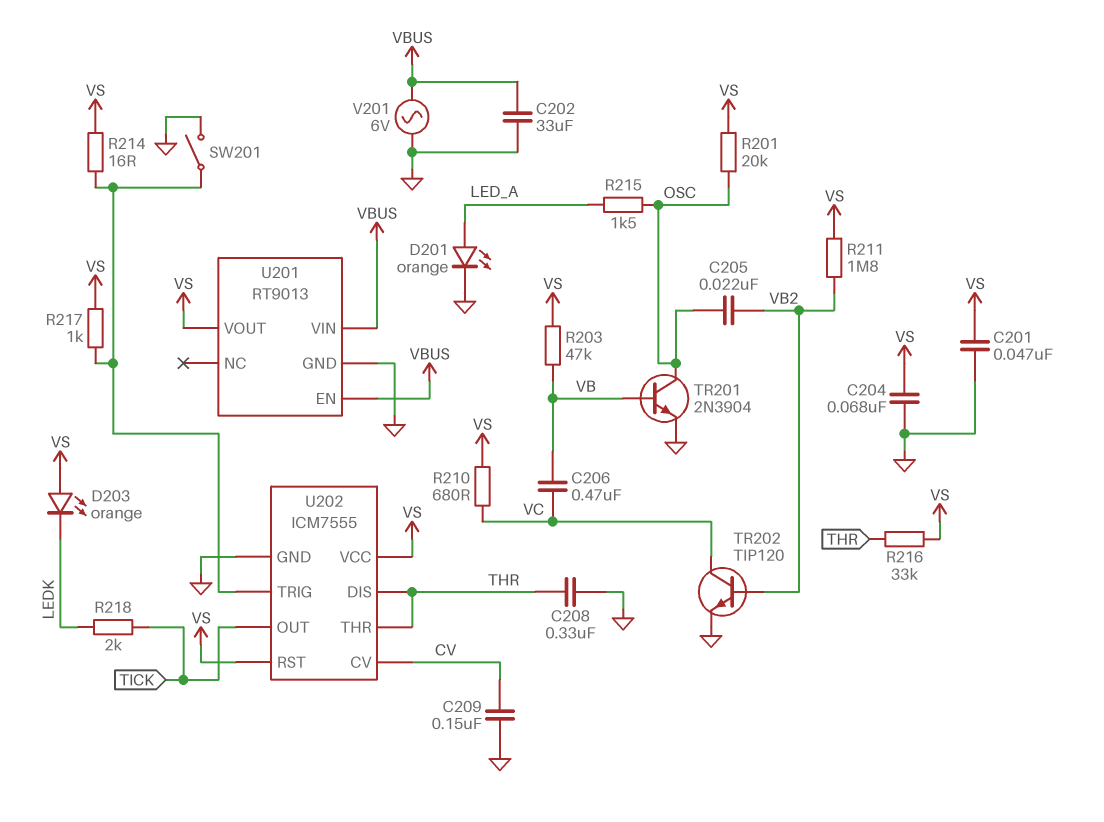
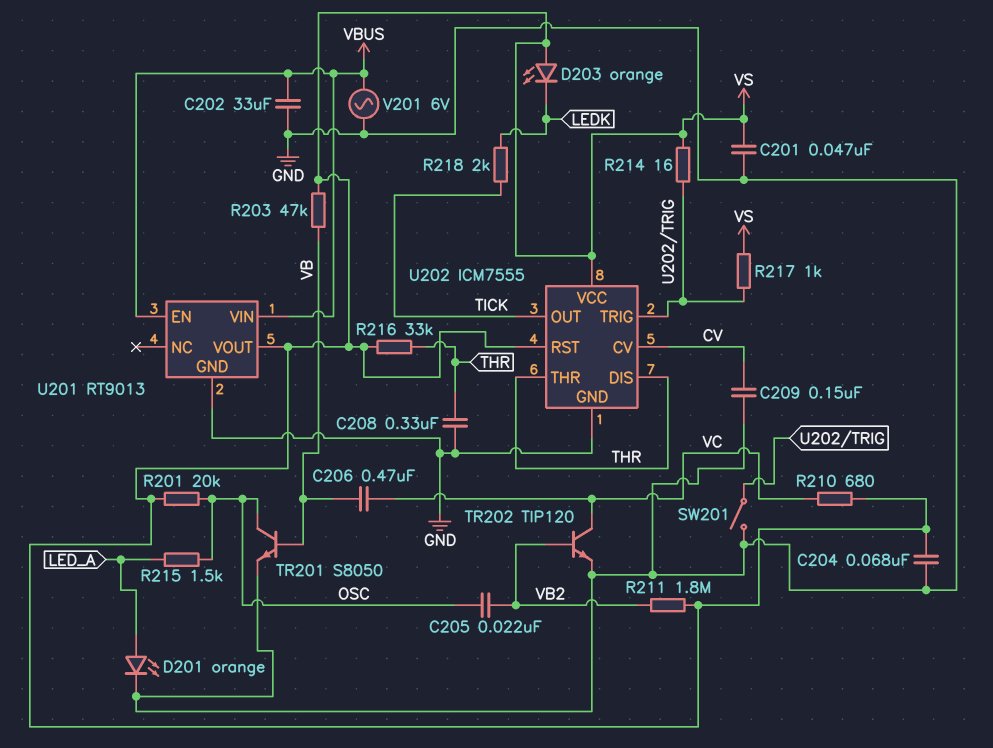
TR201: NPN 2N3904 (B VB, C OSC, E GND) -> NPN S8050 (B VB, C OSC, E GND)

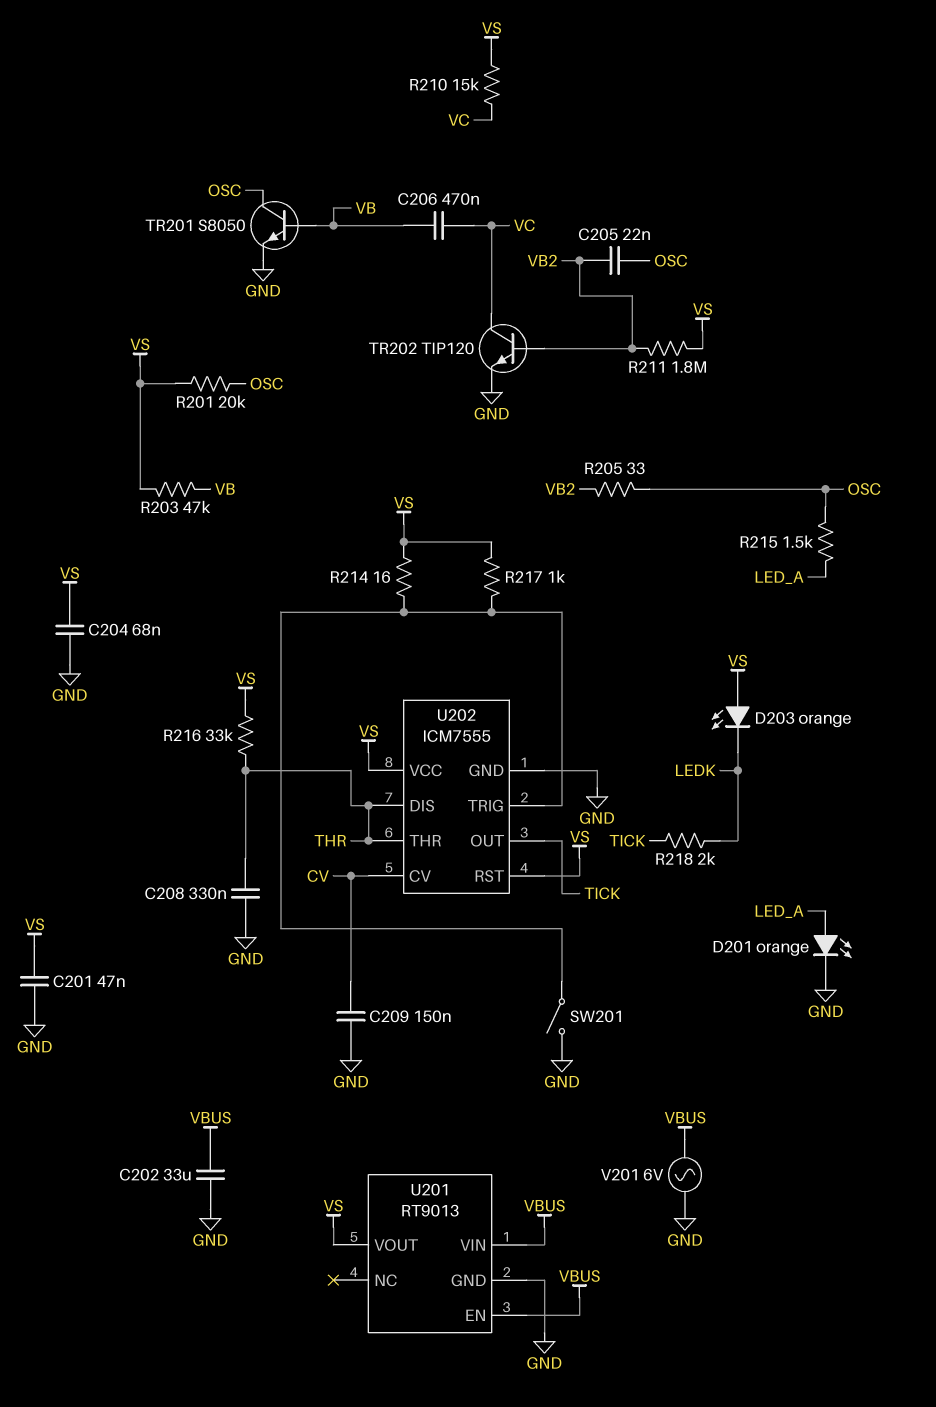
R205: none -> 33 (OSC, VB2)
R210: 680 (VC, VS) -> 15k (VC, VS)

